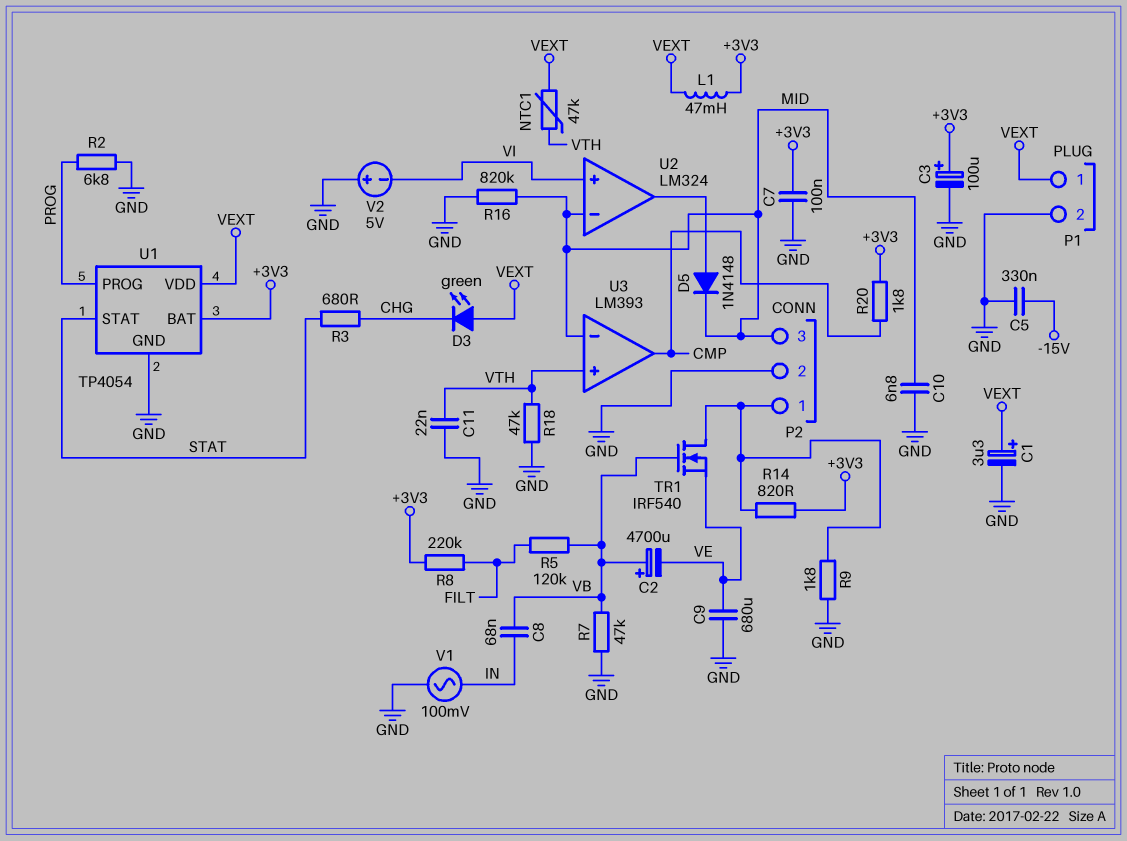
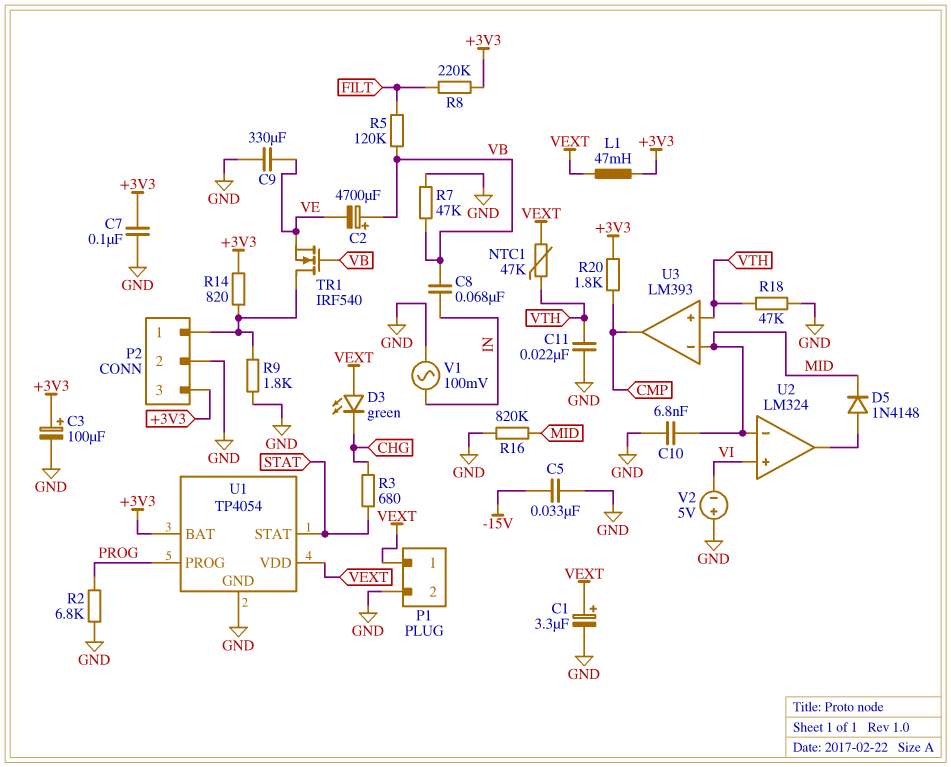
C5: 330nF (-15V, GND) -> 33nF (-15V, GND)
C9: 680uF (GND, VE) -> 330uF (GND, VE)
P2 pin 3: MID -> +3V3

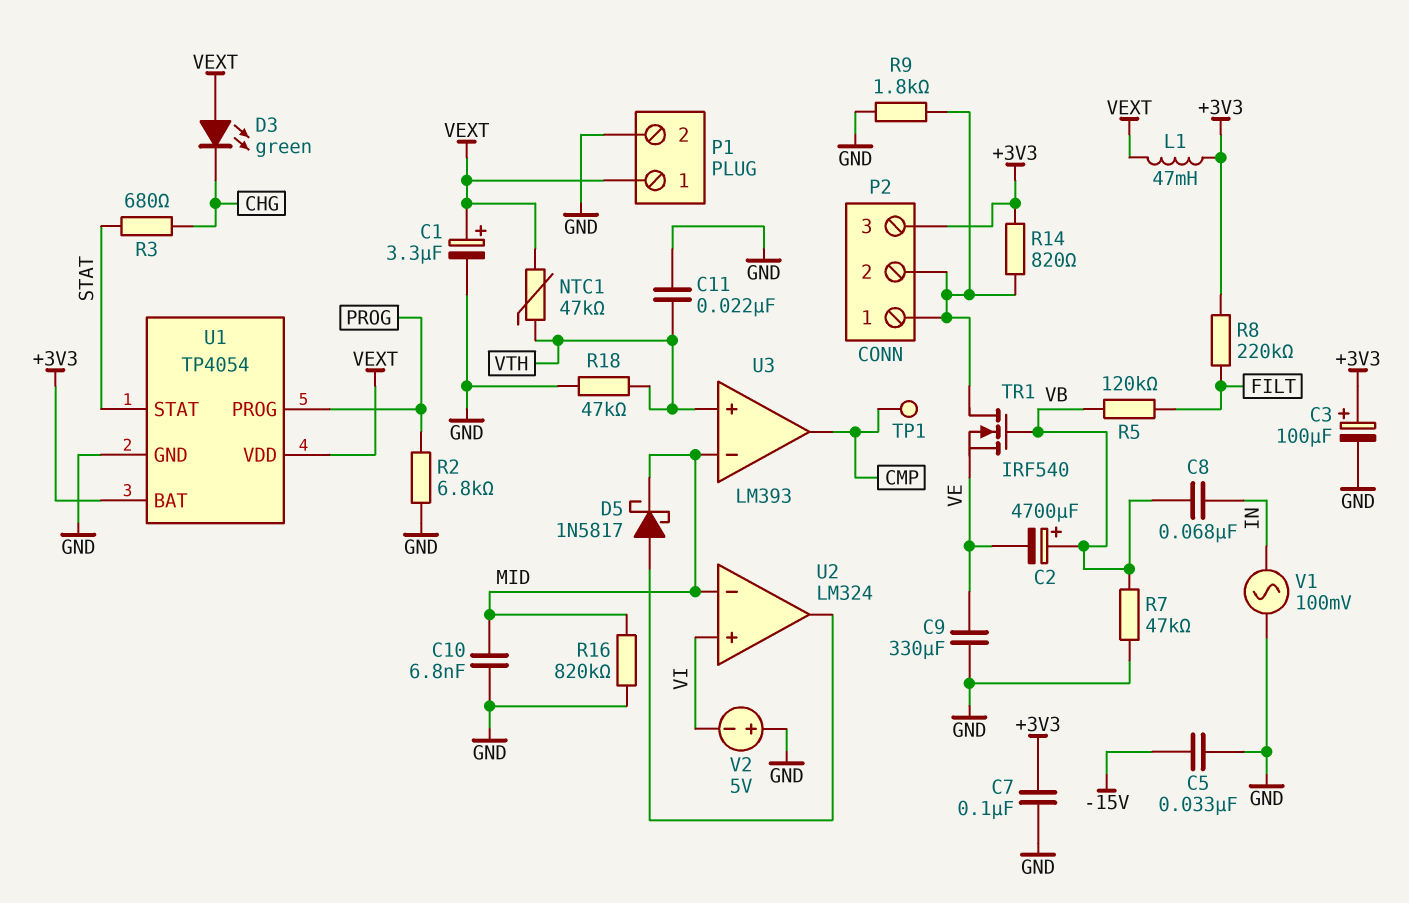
D5: diode 1N4148 (A U2/out, K MID) -> schottky 1N5817 (A U2/out, K MID)
P2 pin 2: GND -> P2/1
R20: 1.8k (+3V3, CMP) -> none
TP1: none -> test point (CMP)

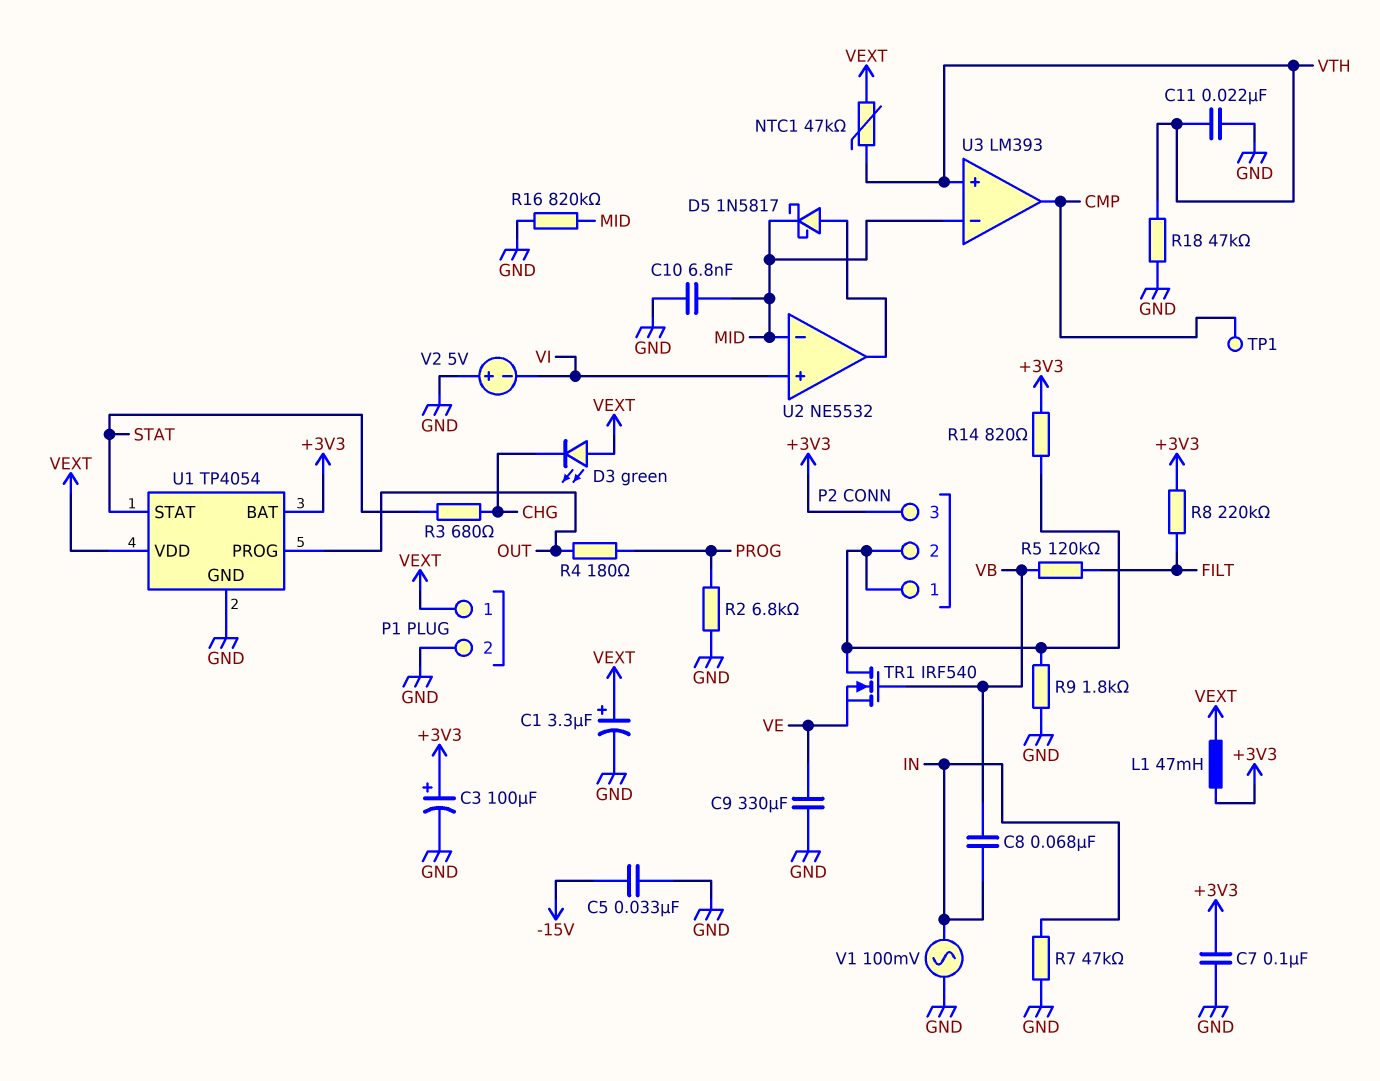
C2: 4700uF (plus VB, minus VE) -> none
R4: none -> 180 (OUT, PROG)
R7: 47k (GND, VB) -> 47k (GND, IN)
U1 pin PROG: PROG -> OUT
U2: LM324 -> NE5532

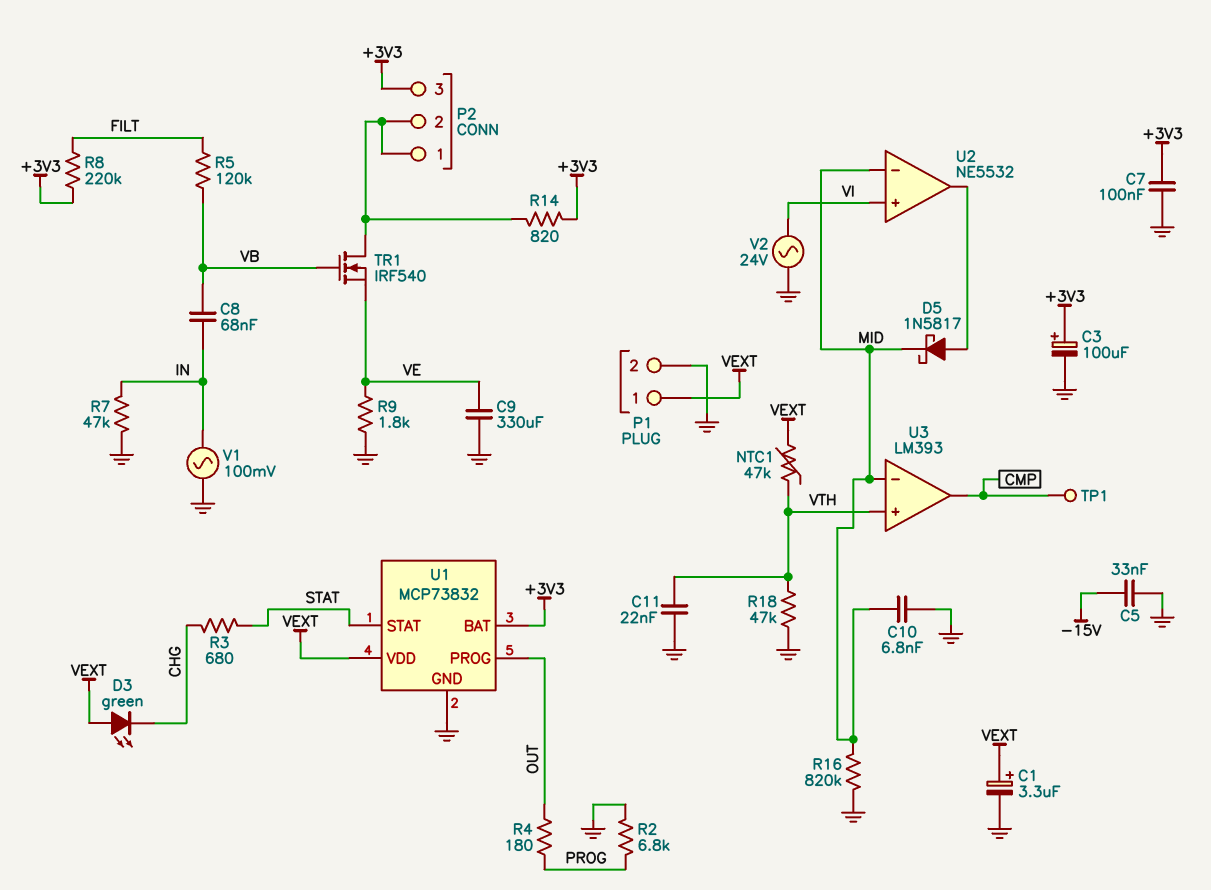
L1: 47mH (+3V3, VEXT) -> none
R9: 1.8k (GND, P2/1) -> 1.8k (GND, VE)
U1: TP4054 -> MCP73832
V2: 5V (plus GND, minus VI) -> AC 24V (GND, VI)

